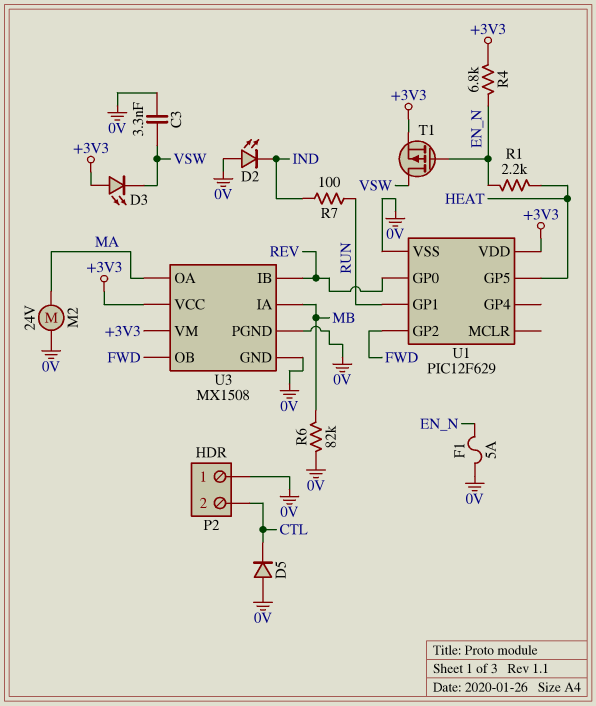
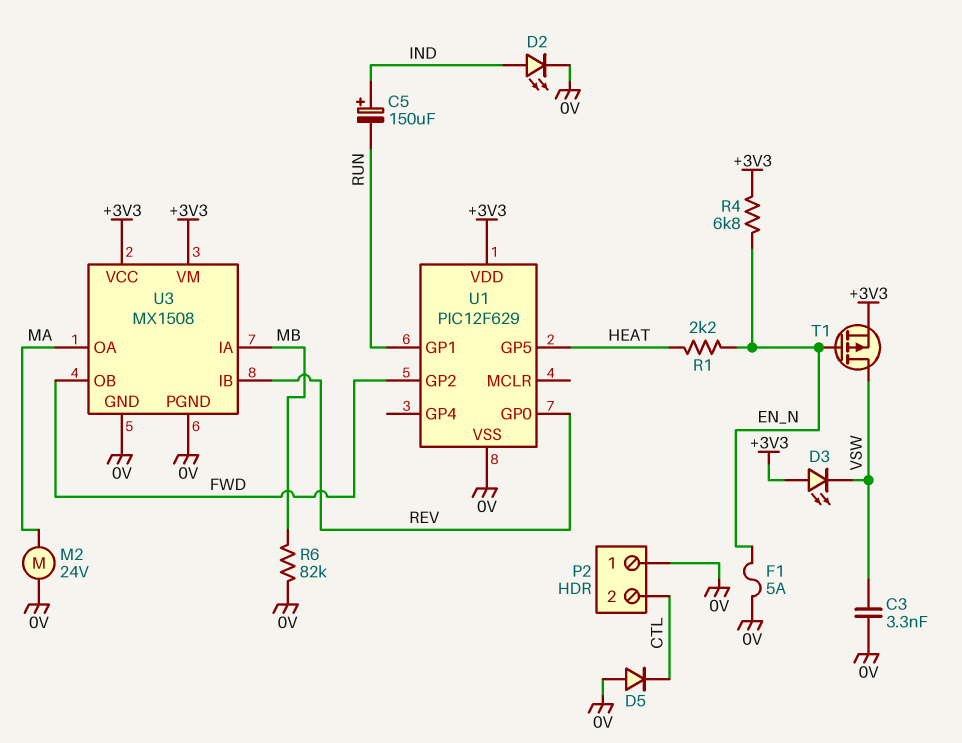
C5: none -> 150uF (plus IND, minus RUN)
D2: LED (A 0V, K IND) -> LED (A IND, K 0V)
R7: 100 (IND, RUN) -> none

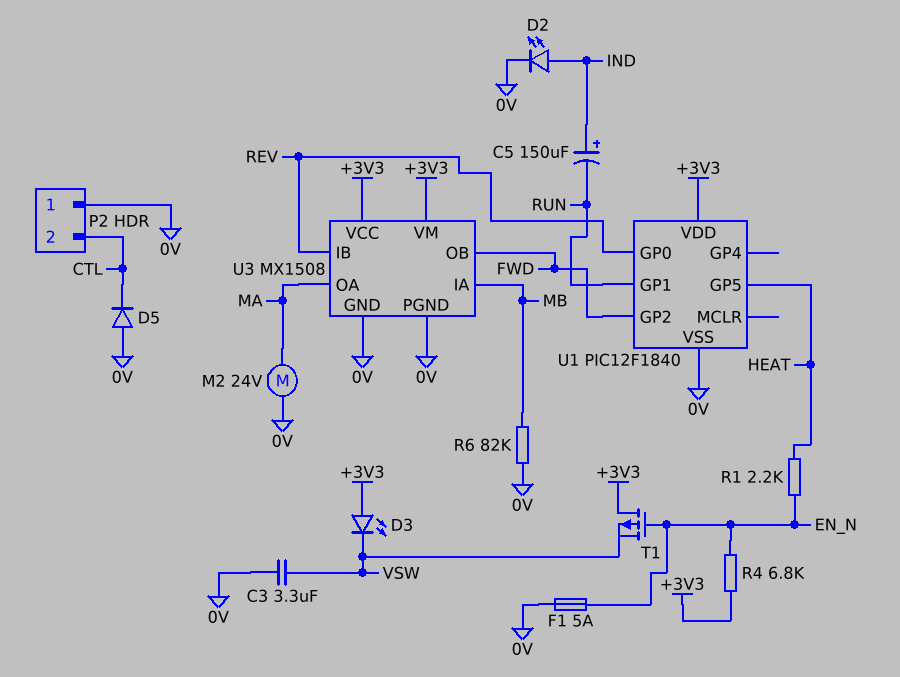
C3: 3.3nF (0V, VSW) -> 3.3uF (0V, VSW)
T1: PMOS (G EN_N, D VSW, S +3V3) -> PMOS (G EN_N, D +3V3, S VSW)
U1: PIC12F629 -> PIC12F1840

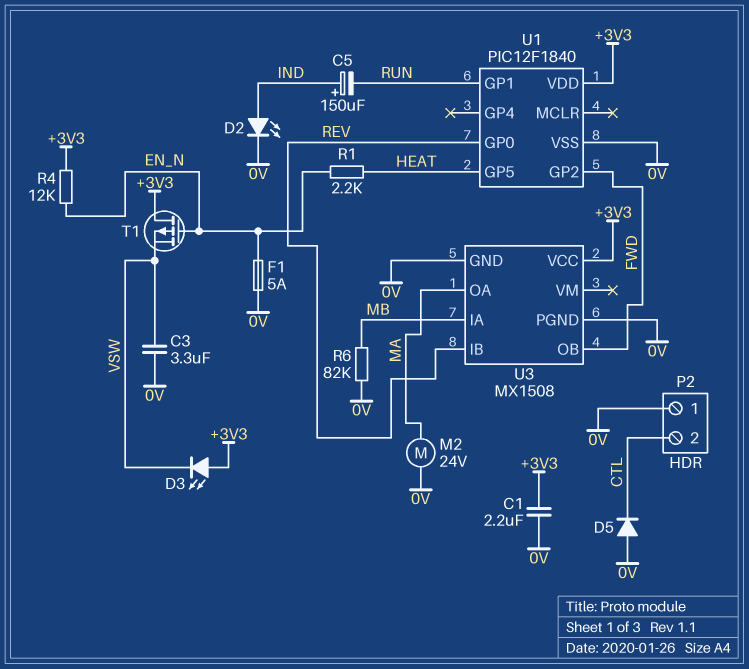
C1: none -> 2.2uF (+3V3, 0V)
R4: 6.8k (+3V3, EN_N) -> 12k (+3V3, EN_N)
U3 pin VM: +3V3 -> none

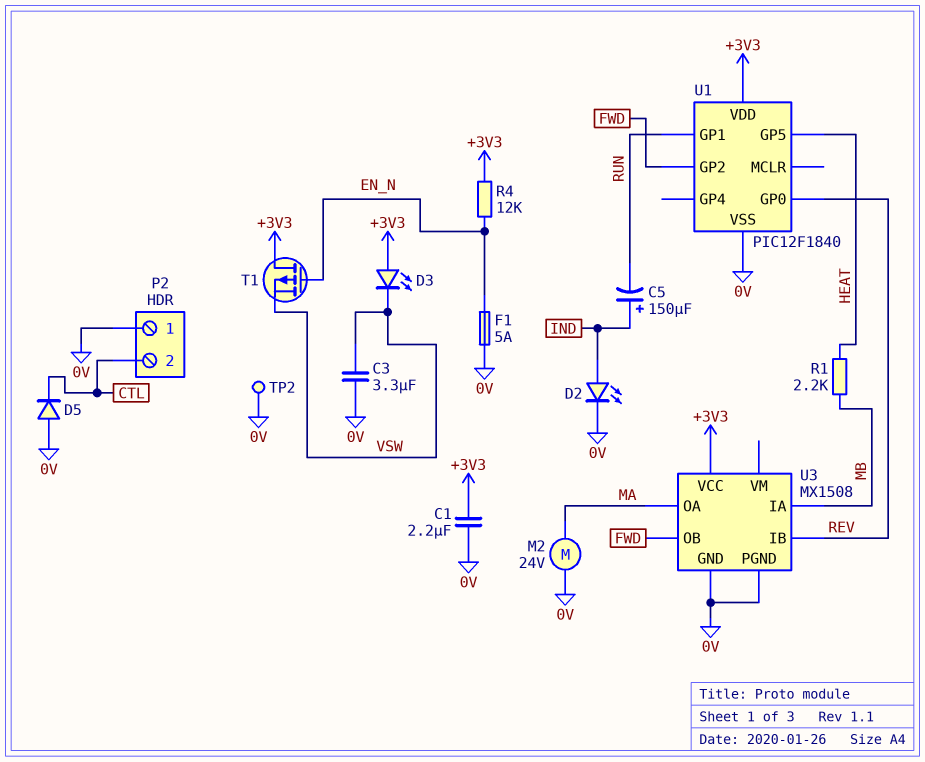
R1: 2.2k (EN_N, HEAT) -> 2.2k (HEAT, MB)
R6: 82k (0V, MB) -> none
TP2: none -> test point (0V)

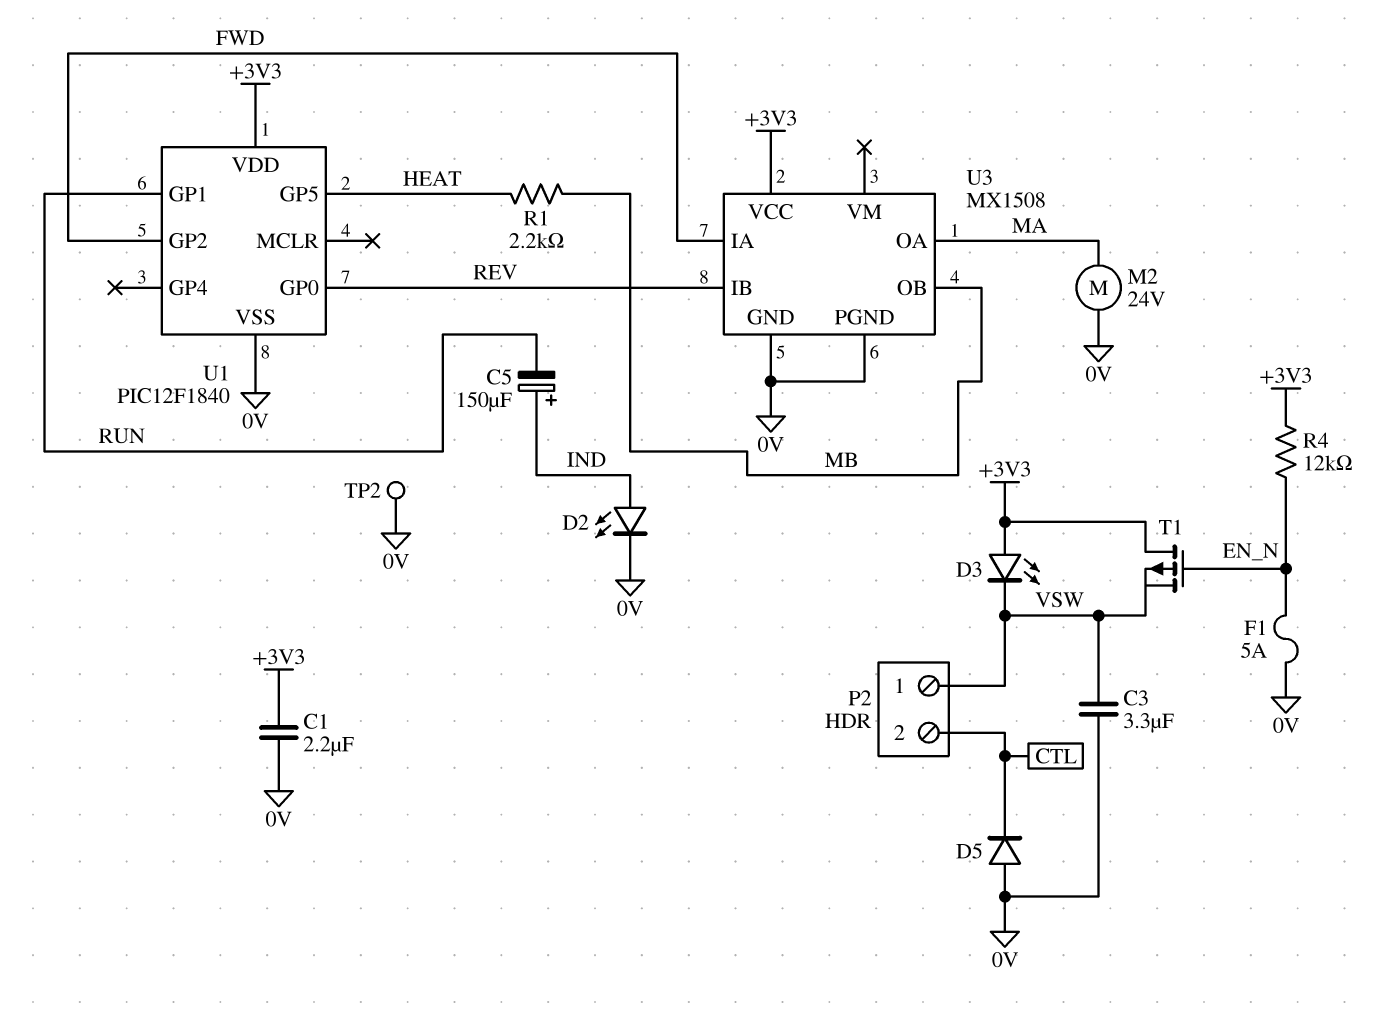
P2 pin 1: 0V -> VSW
U3 pin IA: MB -> FWD
U3 pin OB: FWD -> MB

